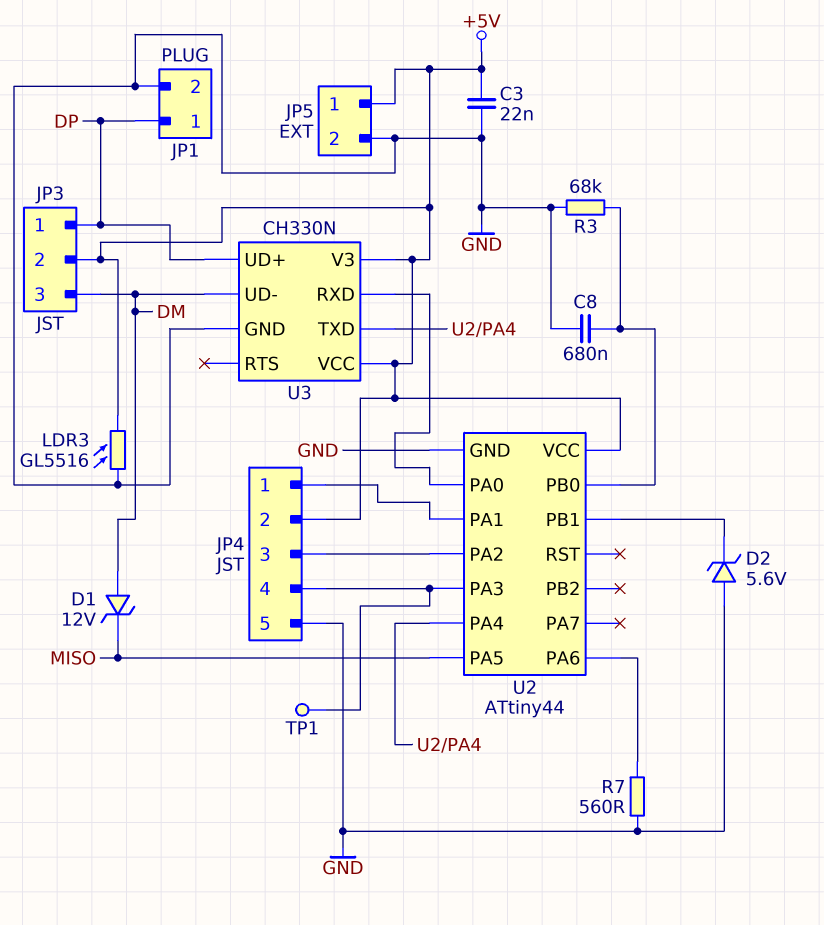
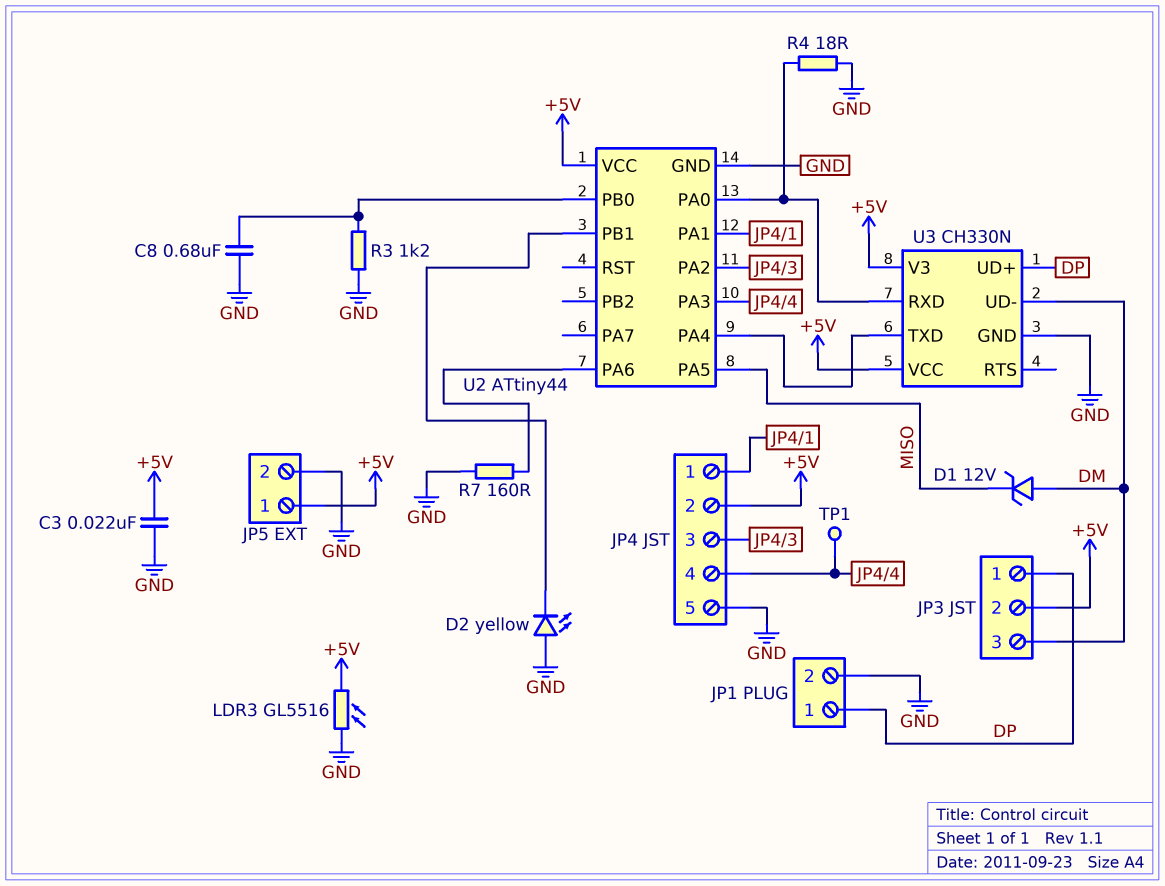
D2: zener 5.6V (A GND, K U2/PB1) -> LED yellow (A GND, K U2/PB1)
R3: 68k (GND, U2/PB0) -> 1.2k (GND, U2/PB0)
R4: none -> 18 (GND, U2/PA0)
R7: 560 (GND, U2/PA6) -> 160 (GND, U2/PA6)

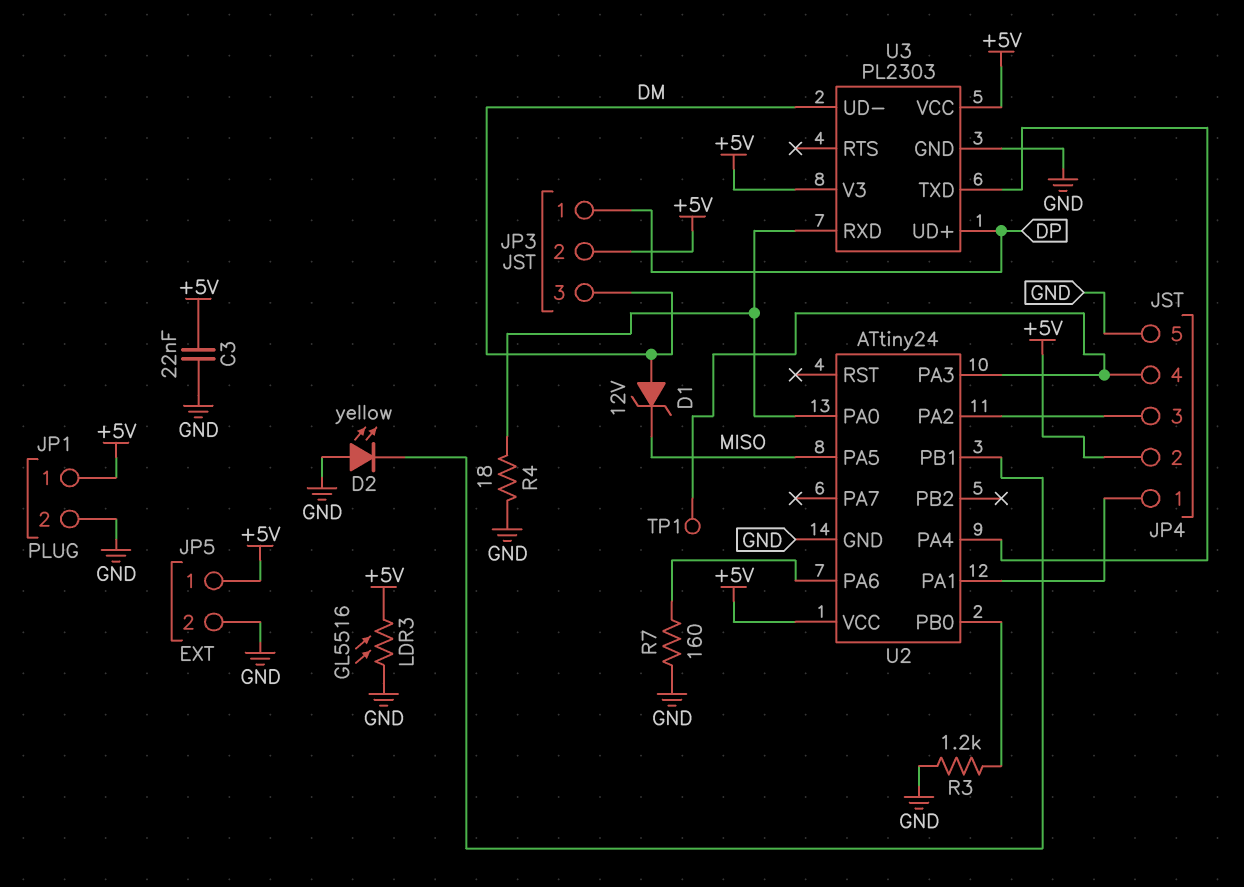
C8: 680nF (GND, U2/PB0) -> none
JP1 pin 1: DP -> +5V
U2: ATtiny44 -> ATtiny24
U3: CH330N -> PL2303

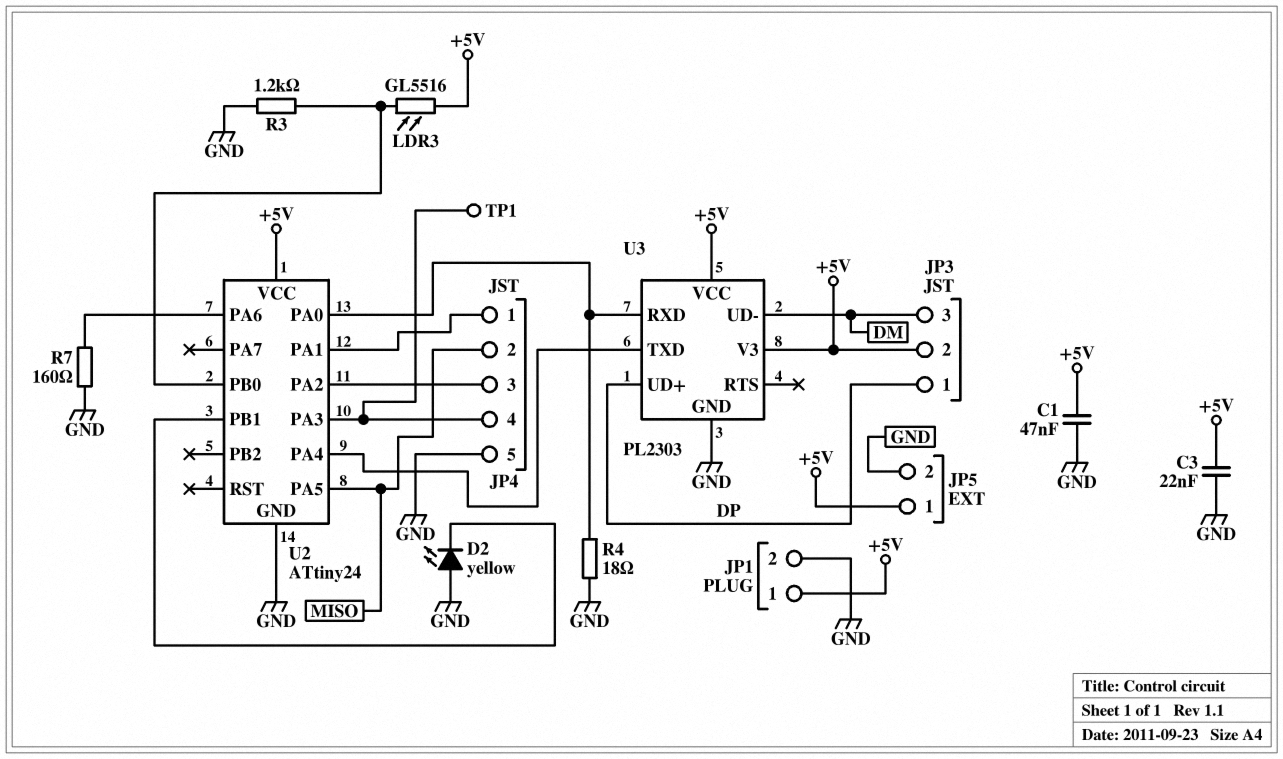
C1: none -> 47nF (+5V, GND)
D1: zener 12V (A DM, K MISO) -> none
JP4 pin 2: +5V -> MISO
LDR3: GL5516 (+5V, GND) -> GL5516 (+5V, U2/PB0)

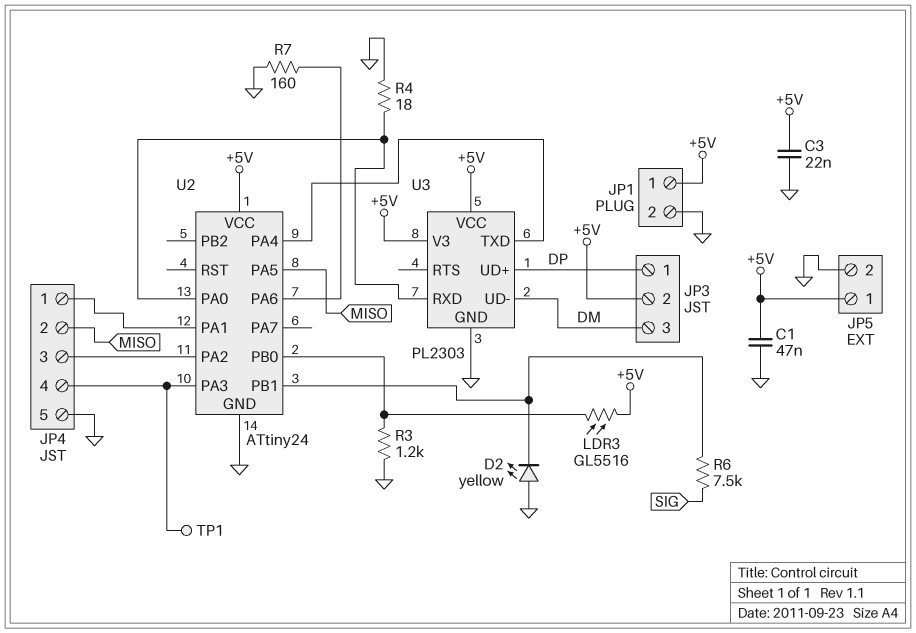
R6: none -> 7.5k (SIG, U2/PB1)

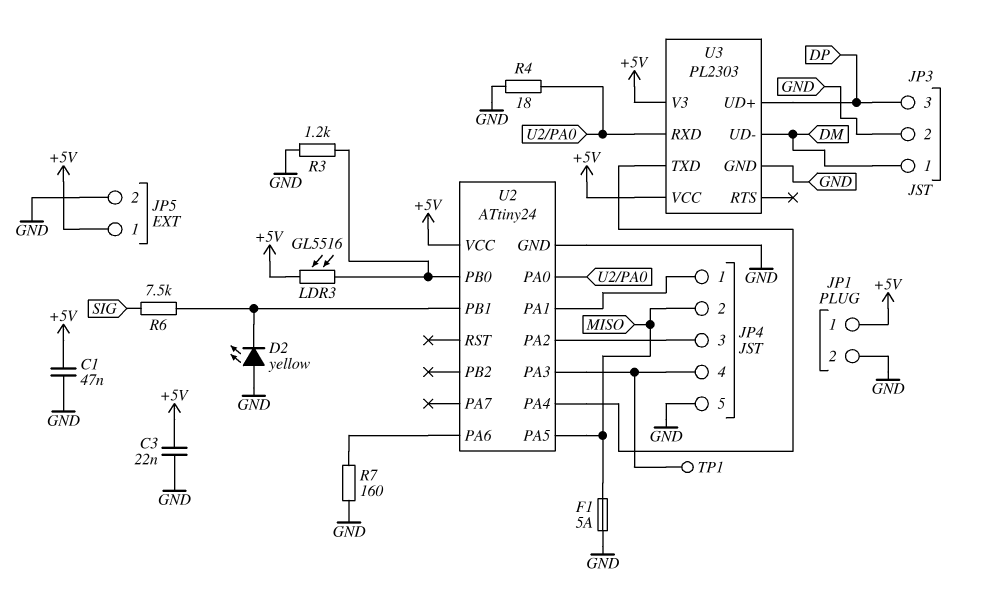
F1: none -> 5A (GND, MISO)
JP3 pin 1: DP -> DM
JP3 pin 2: +5V -> GND
JP3 pin 3: DM -> DP

